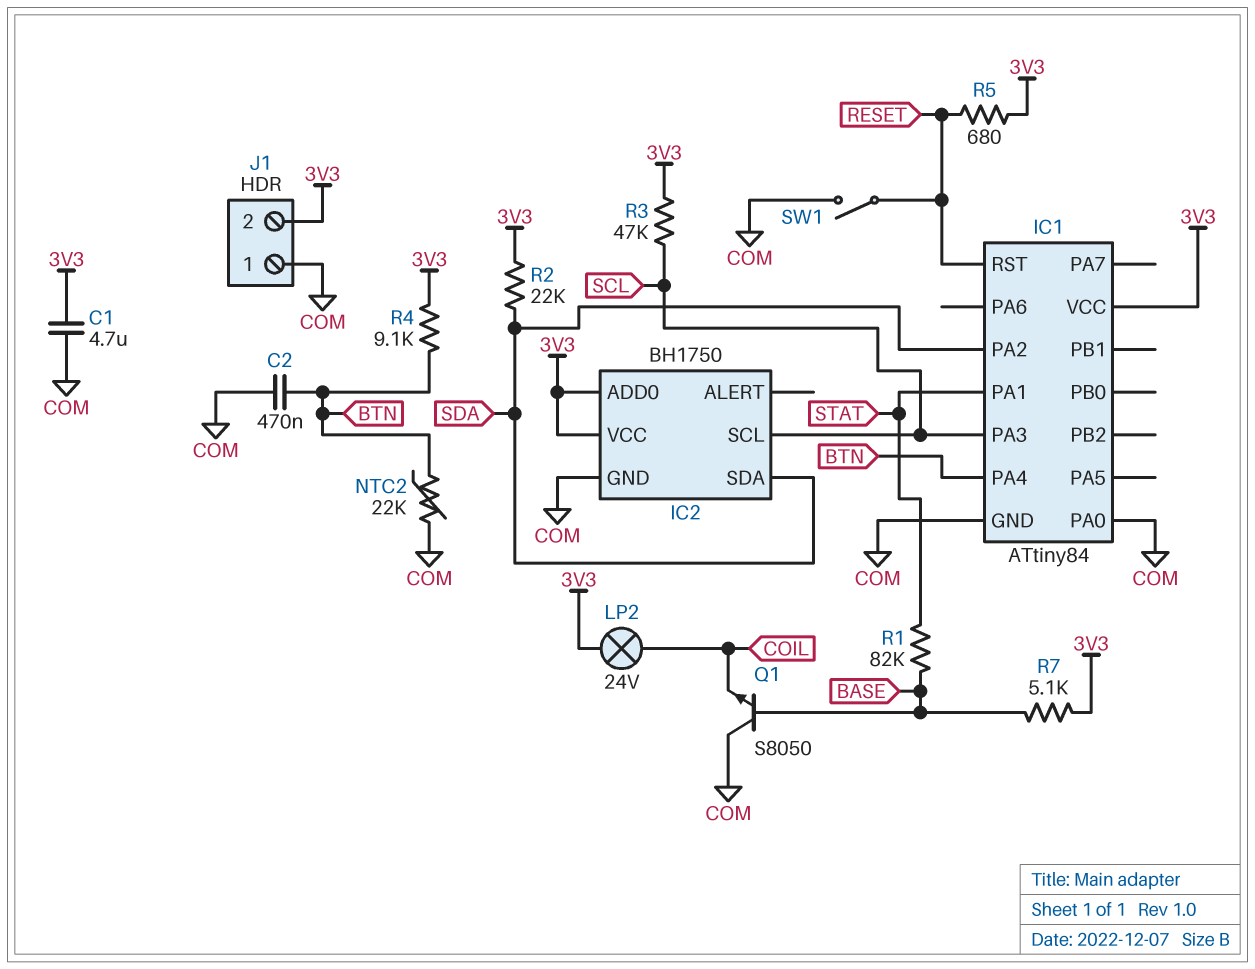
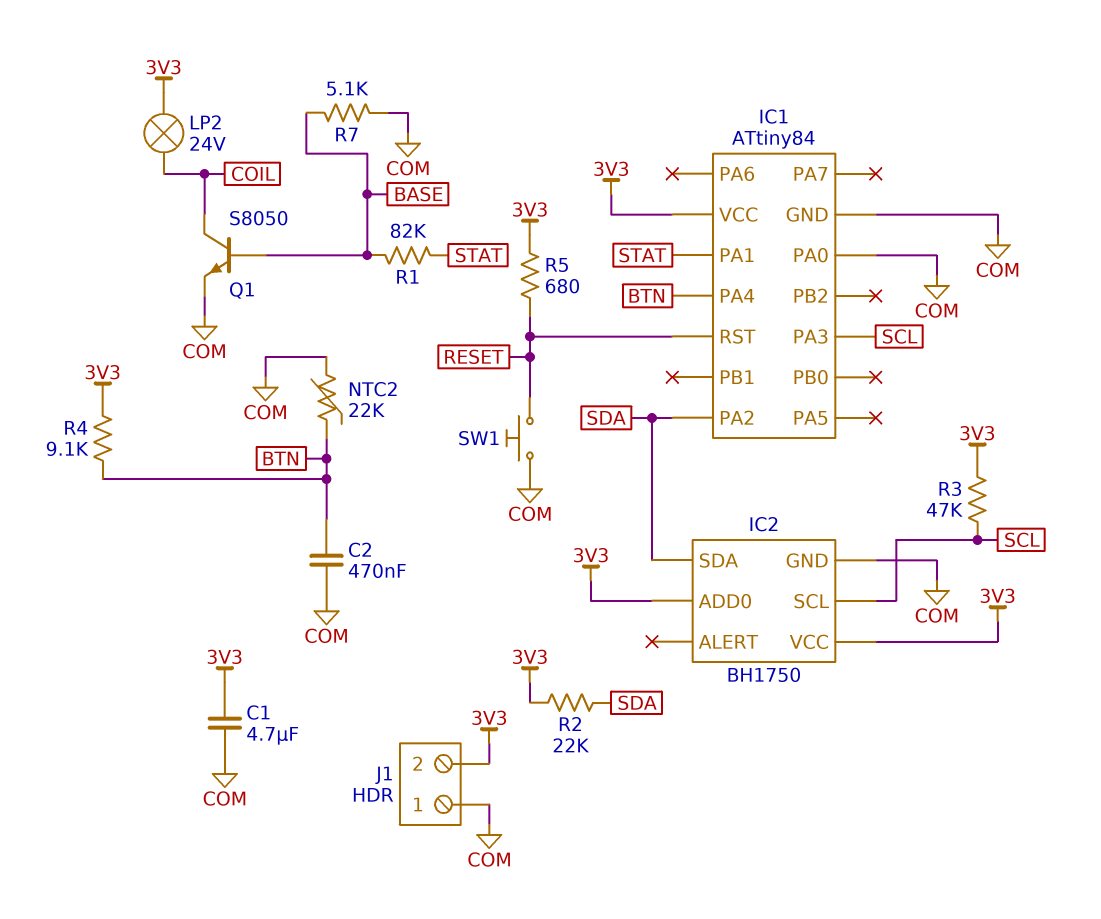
Q1: NPN S8050 (B BASE, C COM, E COIL) -> NPN S8050 (B BASE, C COIL, E COM)
R7: 5.1k (3V3, BASE) -> 5.1k (BASE, COM)
SW1: switch (COM, RESET) -> button (COM, RESET)

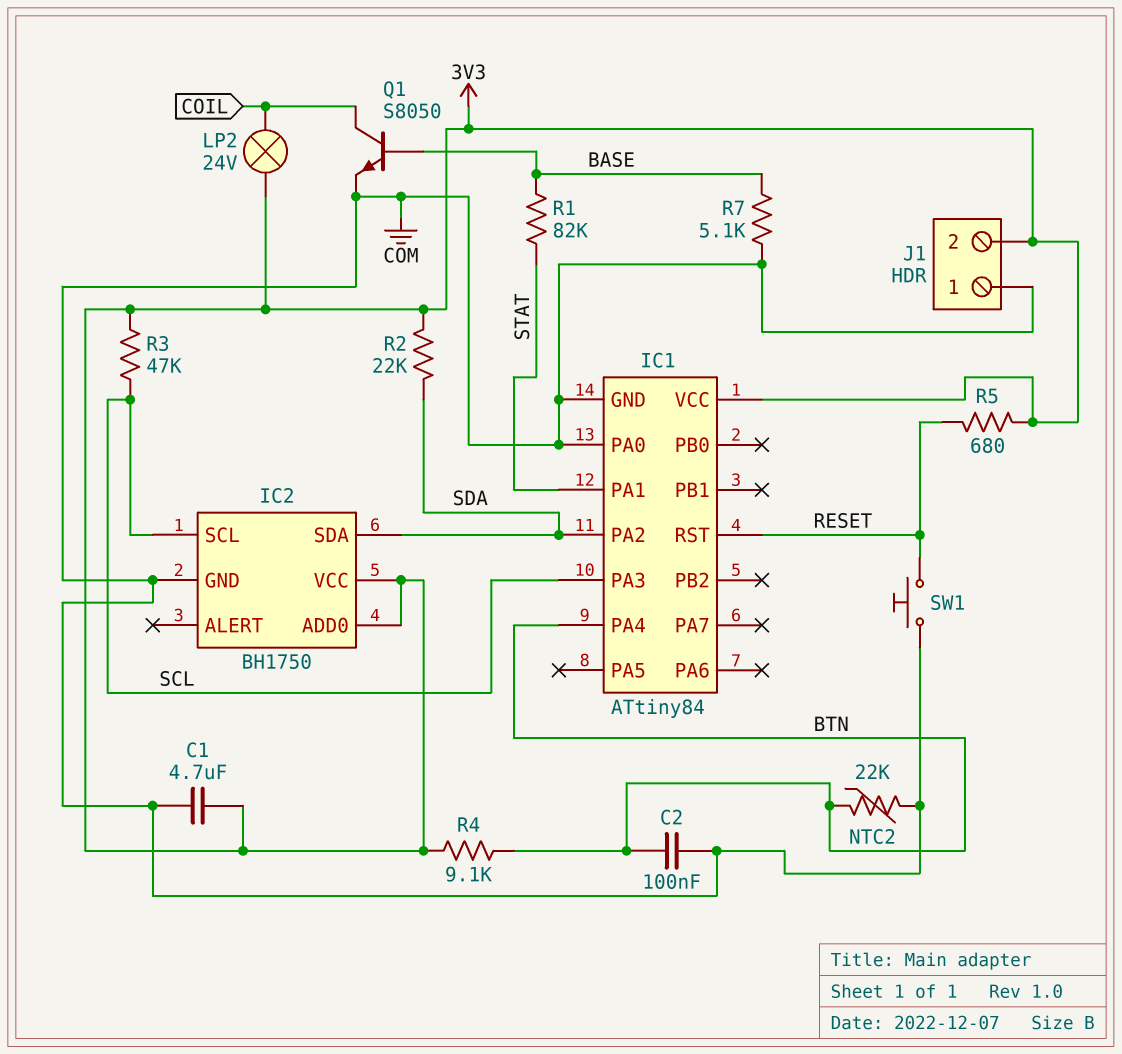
C2: 470nF (BTN, COM) -> 100nF (BTN, COM)

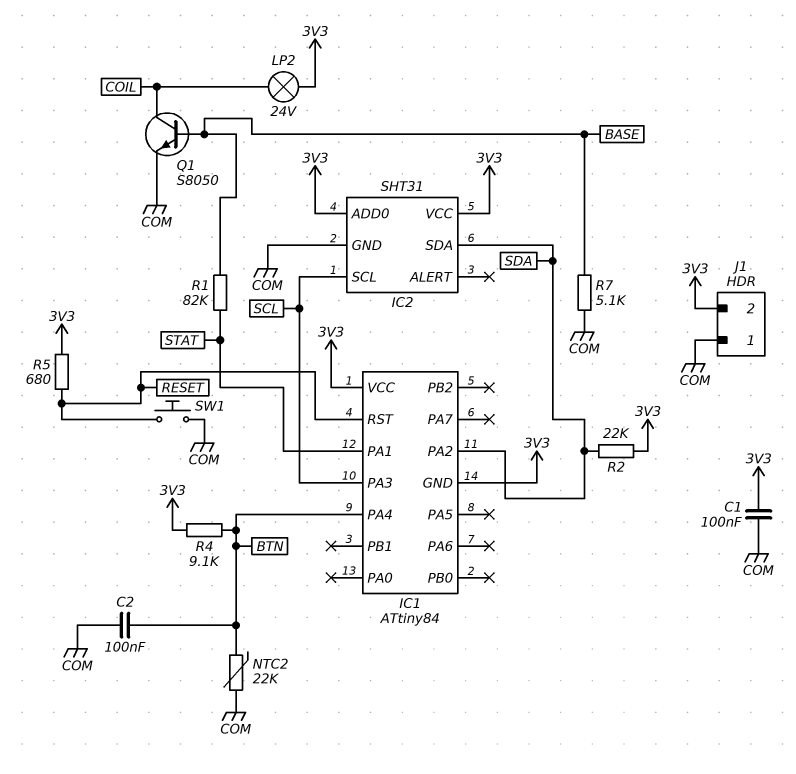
C1: 4.7uF (3V3, COM) -> 100nF (3V3, COM)
IC1 pin GND: COM -> 3V3
IC1 pin PA0: COM -> none
IC2: BH1750 -> SHT31
R3: 47k (3V3, SCL) -> none

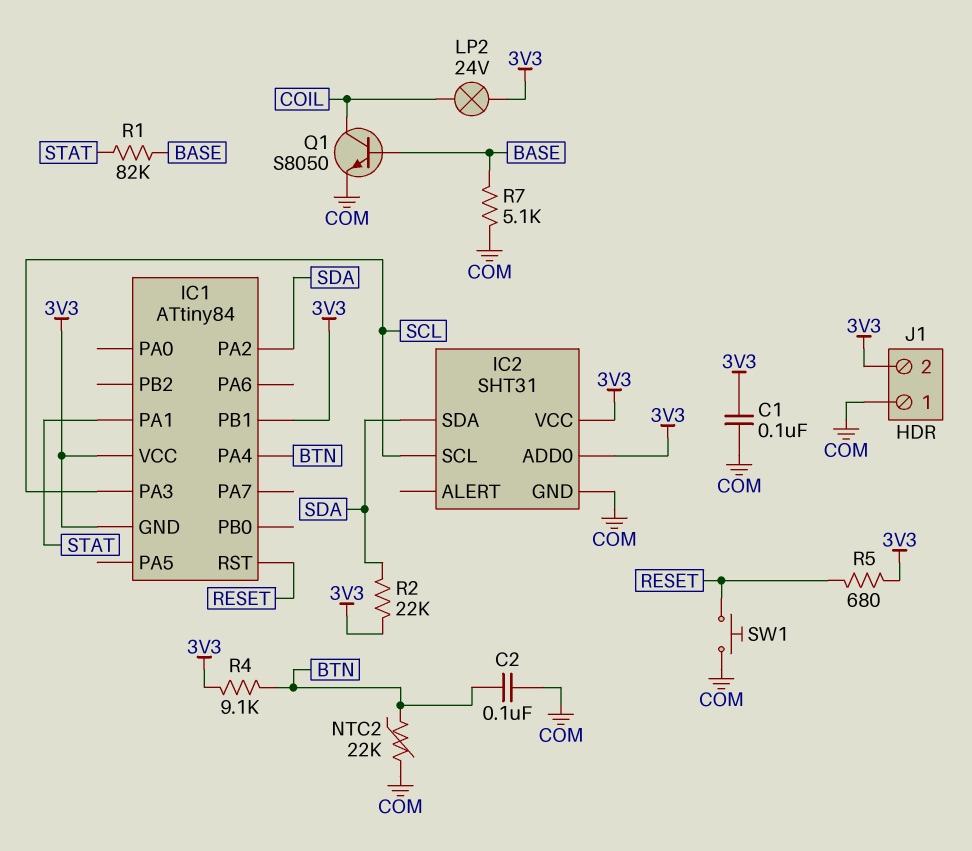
IC1 pin PB1: none -> 3V3

